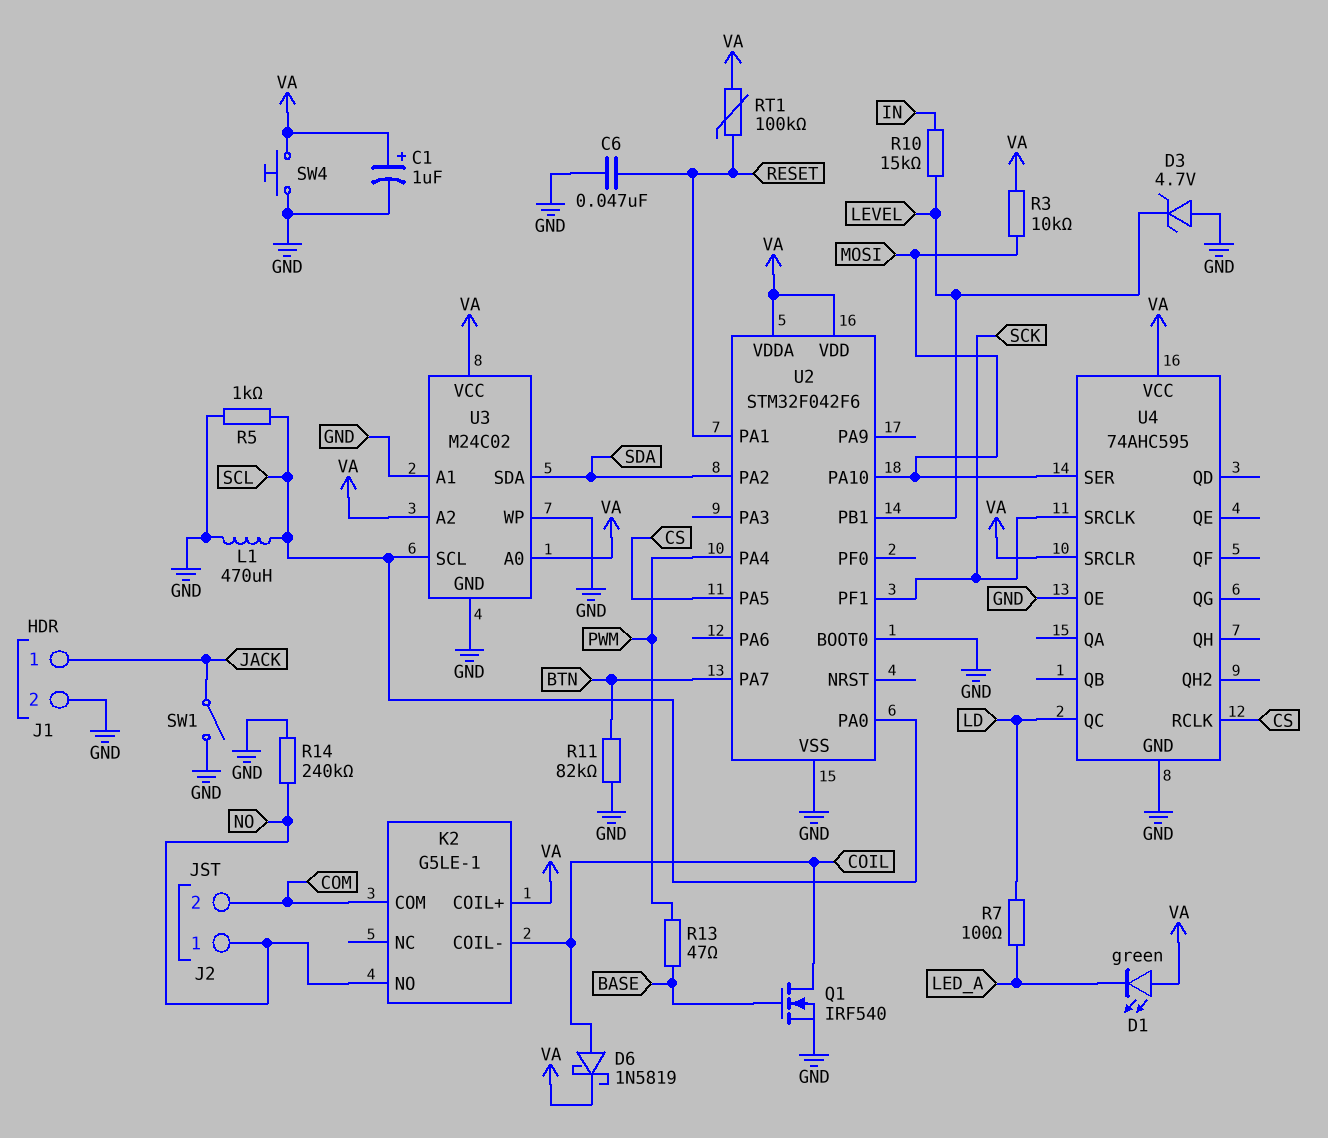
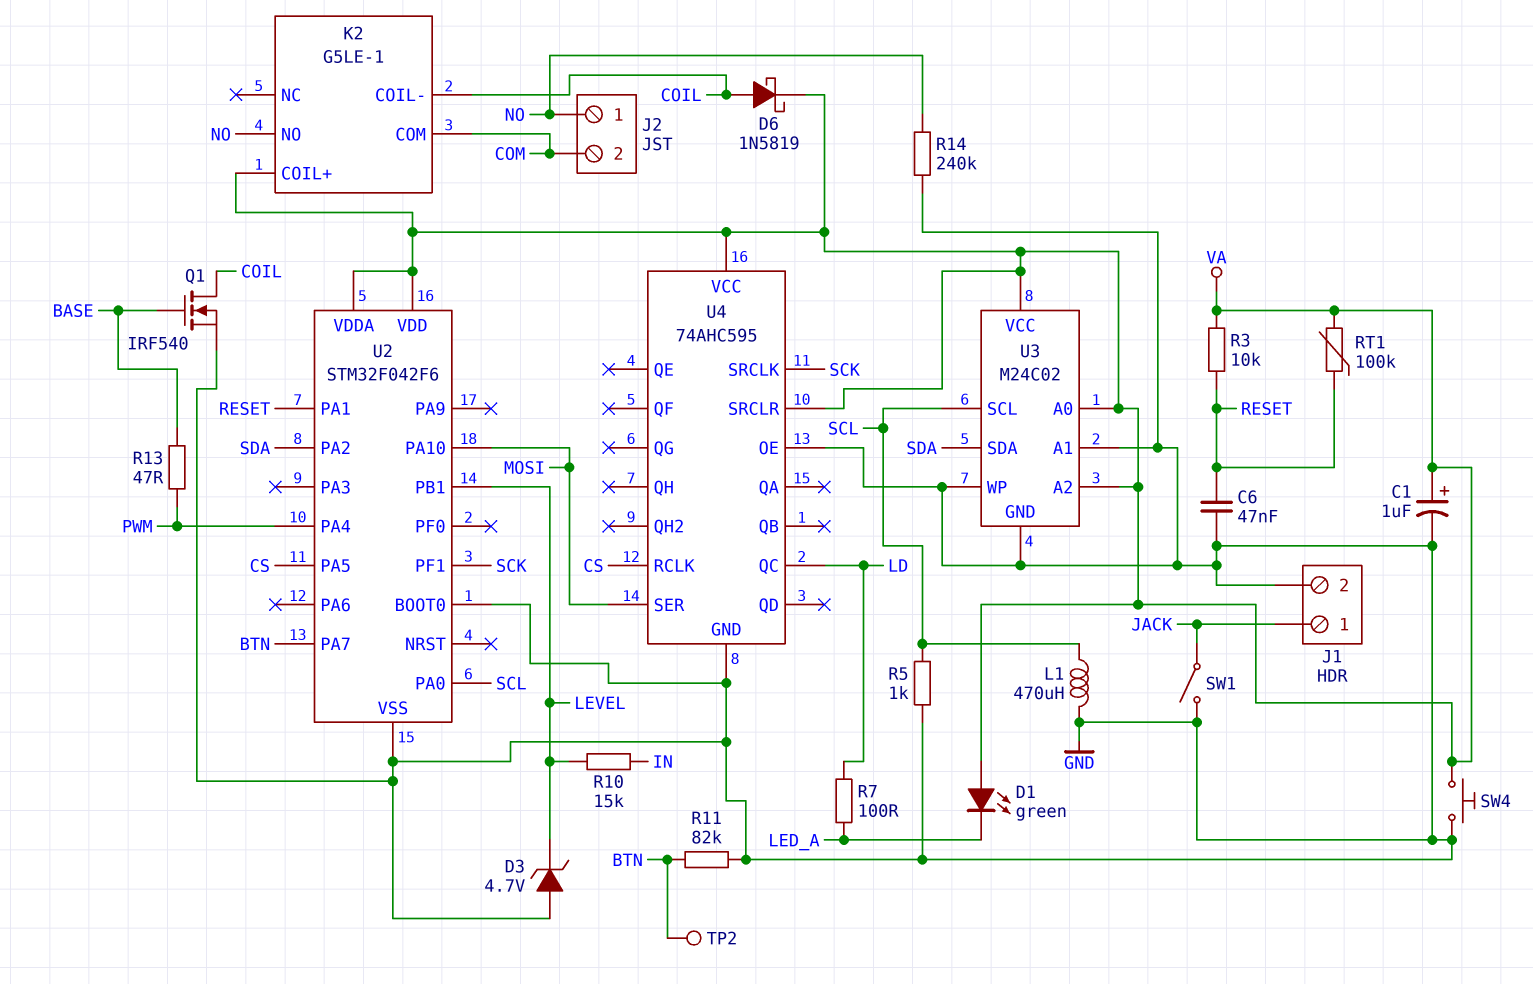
R3: 10k (MOSI, VA) -> 10k (RESET, VA)
TP2: none -> test point (BTN)

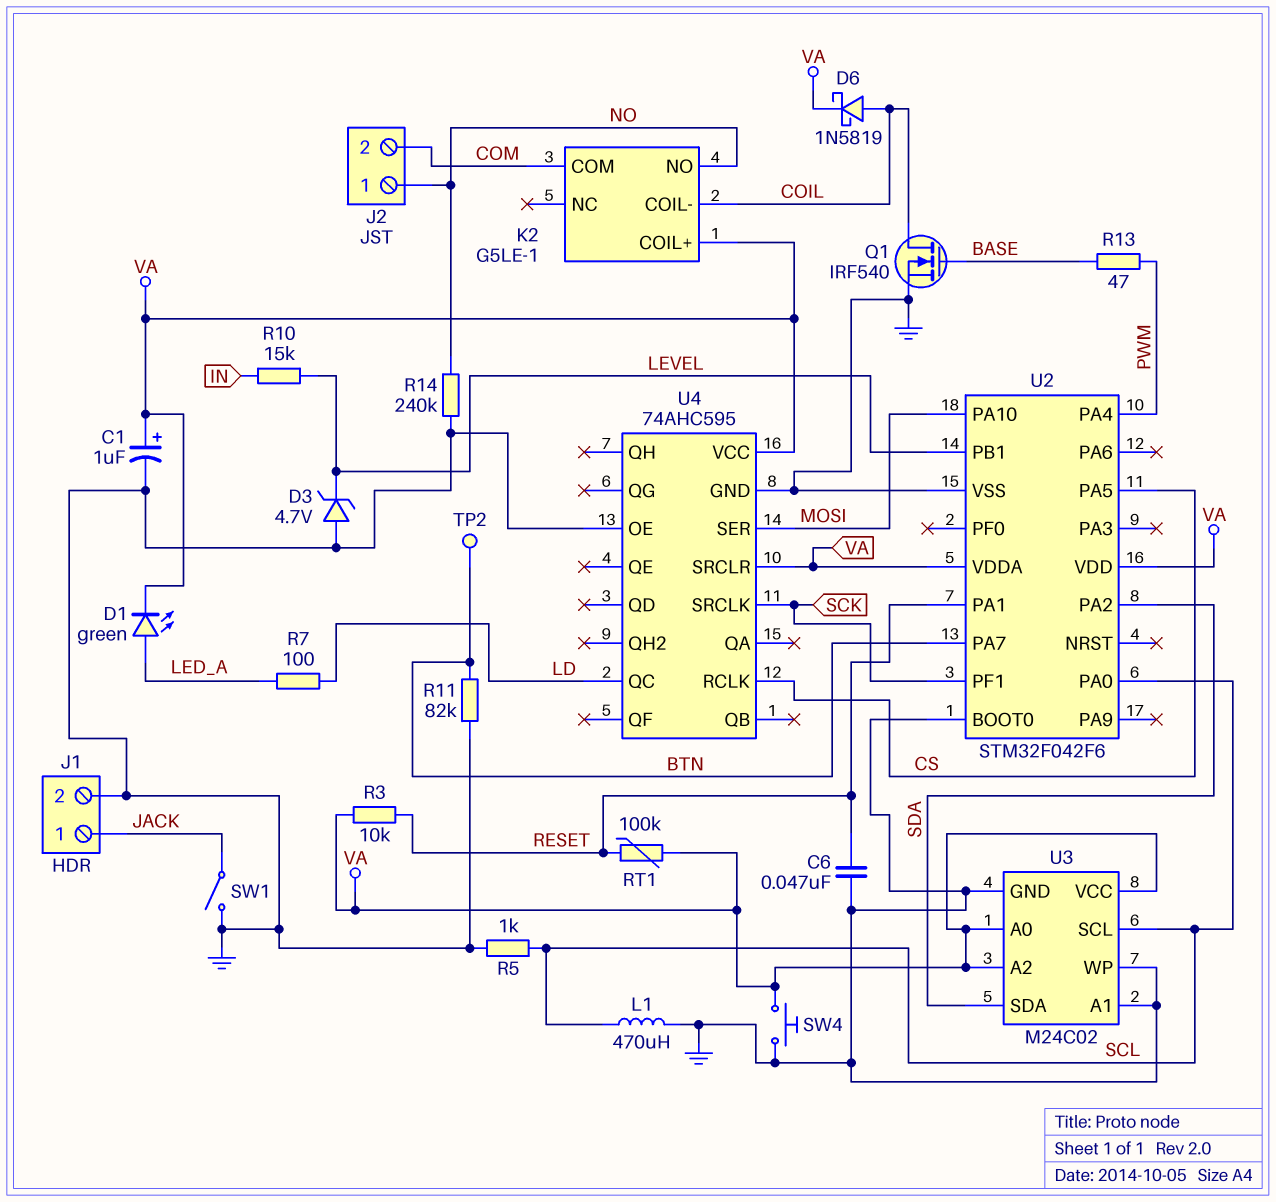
D1: LED green (A VA, K LED_A) -> LED green (A LED_A, K VA)

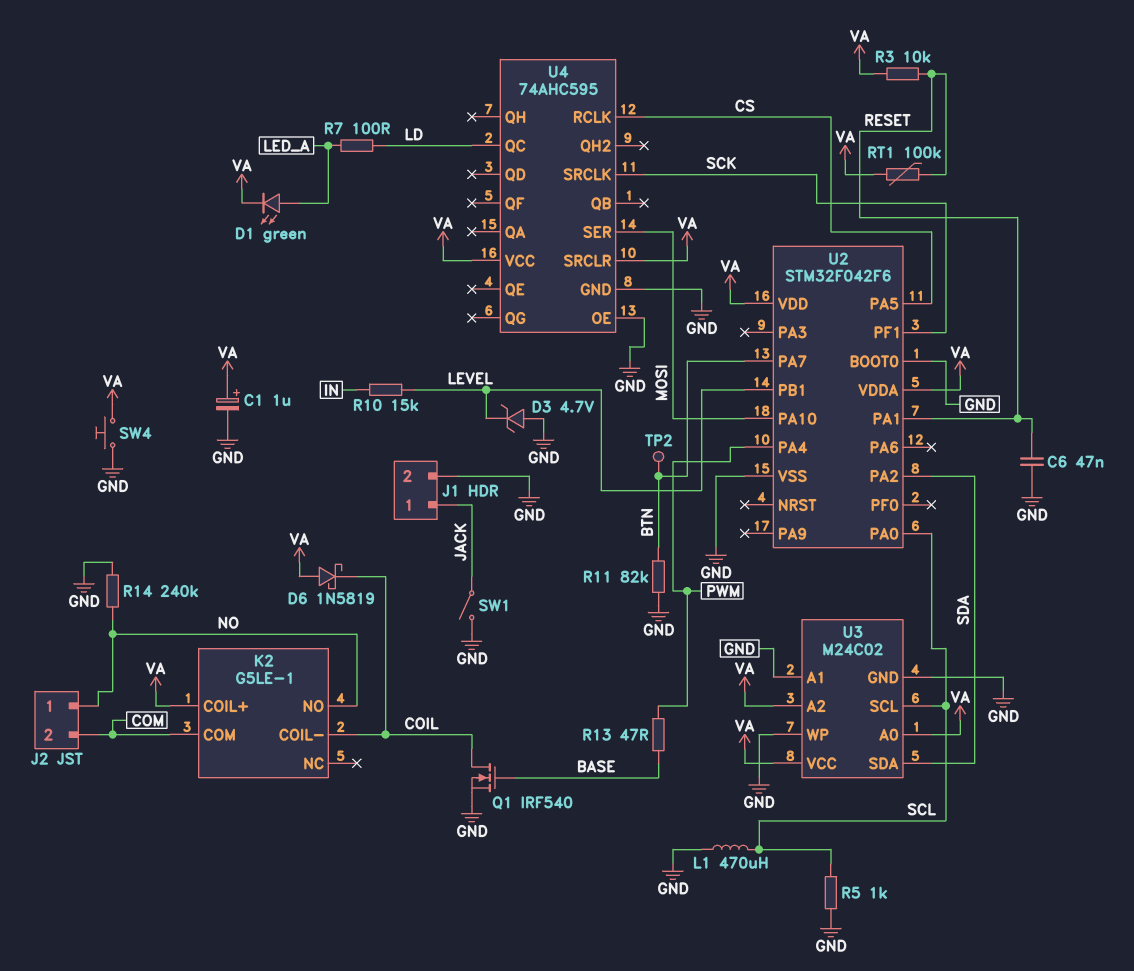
D6: schottky 1N5819 (A COIL, K VA) -> schottky 1N5819 (A VA, K COIL)

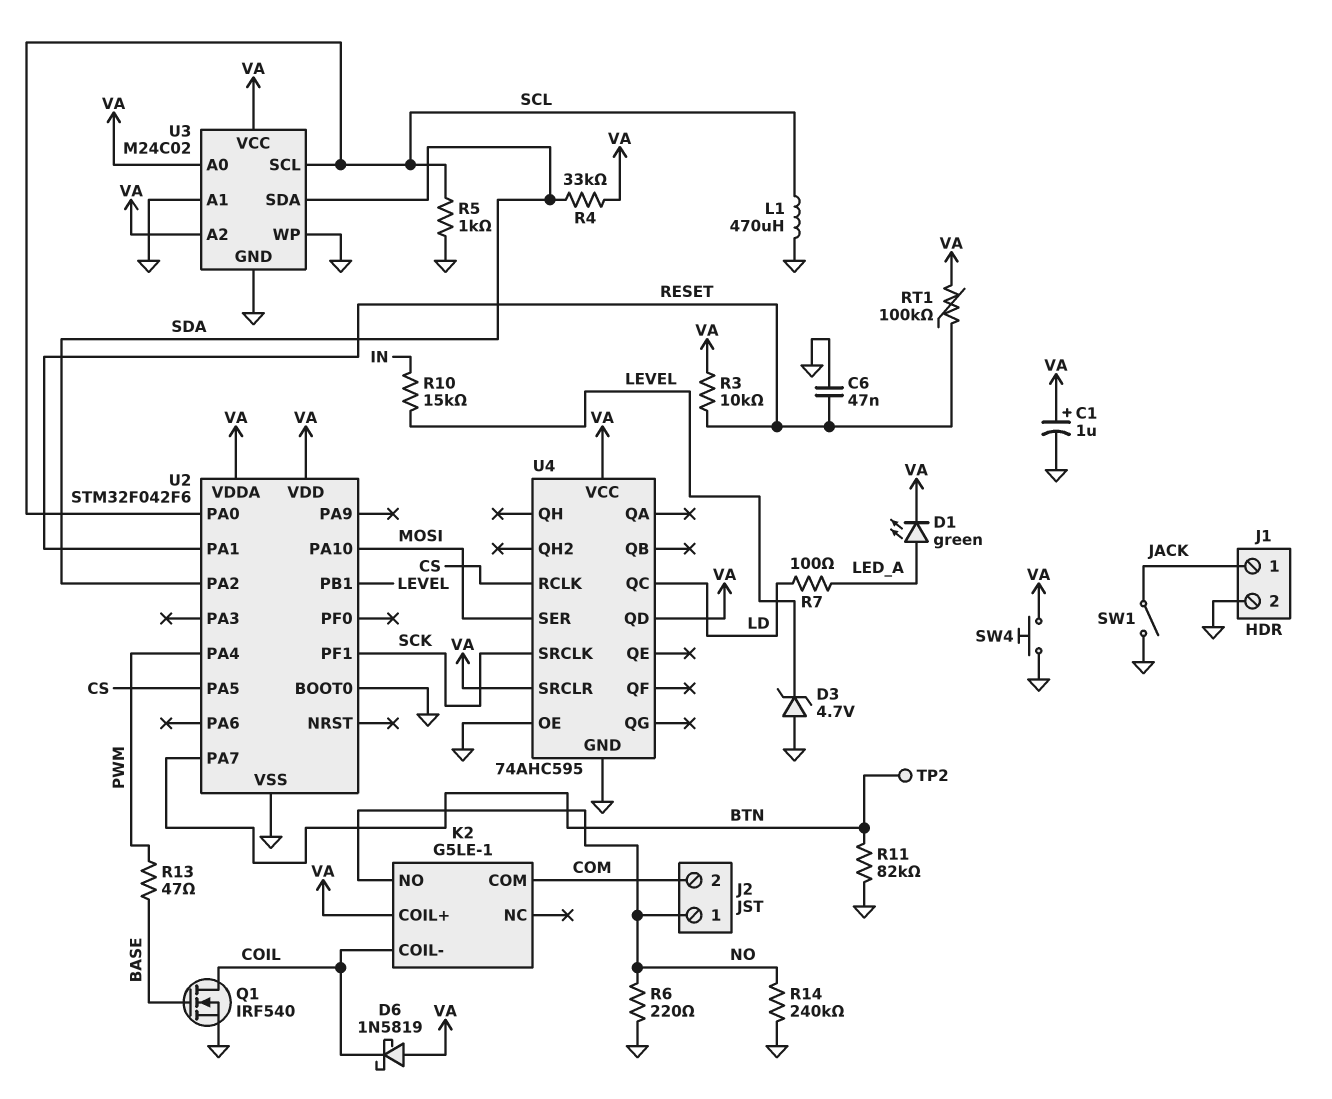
R4: none -> 33k (SDA, VA)
R6: none -> 220 (GND, NO)
U4 pin QD: none -> VA

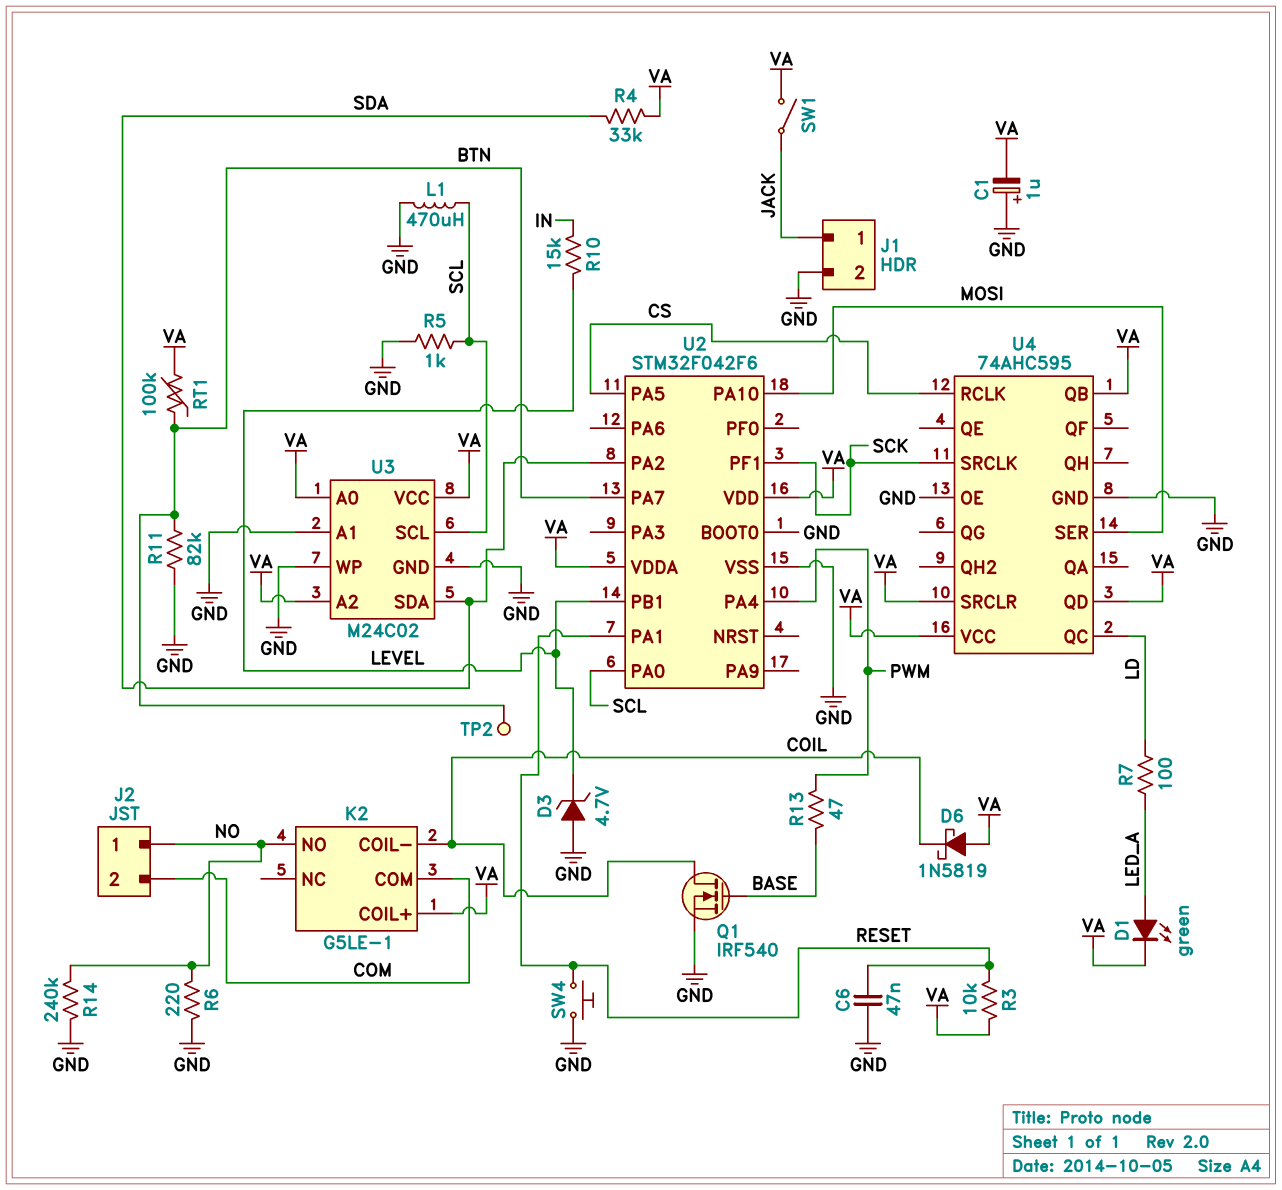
C1: 1uF (plus VA, minus GND) -> 1uF (plus GND, minus VA)
RT1: 100k (RESET, VA) -> 100k (BTN, VA)
SW1: switch (GND, JACK) -> switch (JACK, VA)
SW4: button (GND, VA) -> button (GND, RESET)
U4 pin QB: none -> VA

